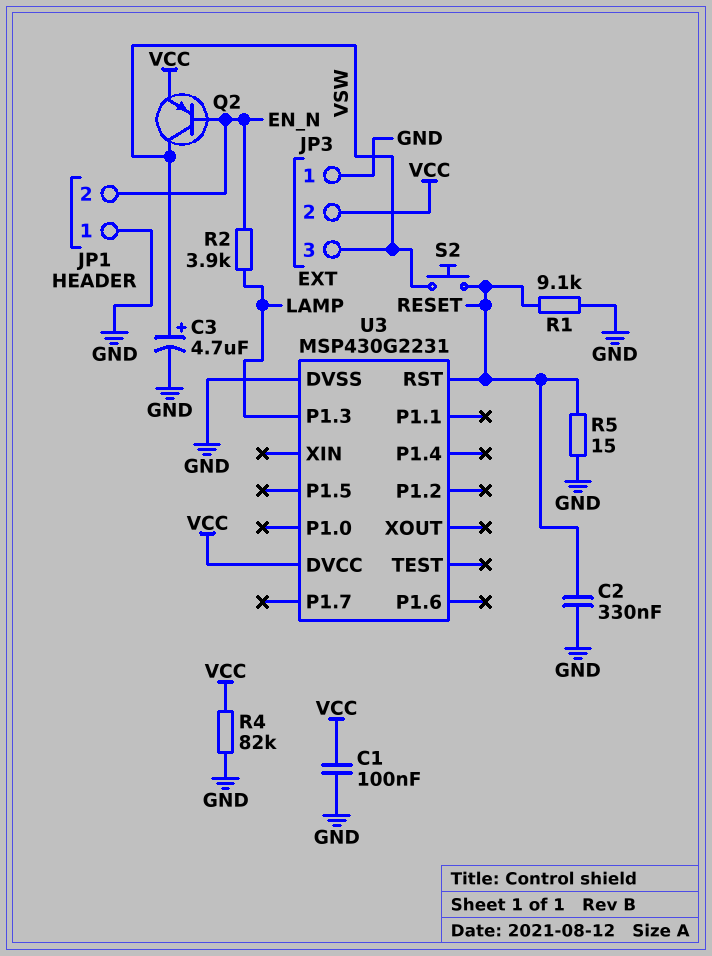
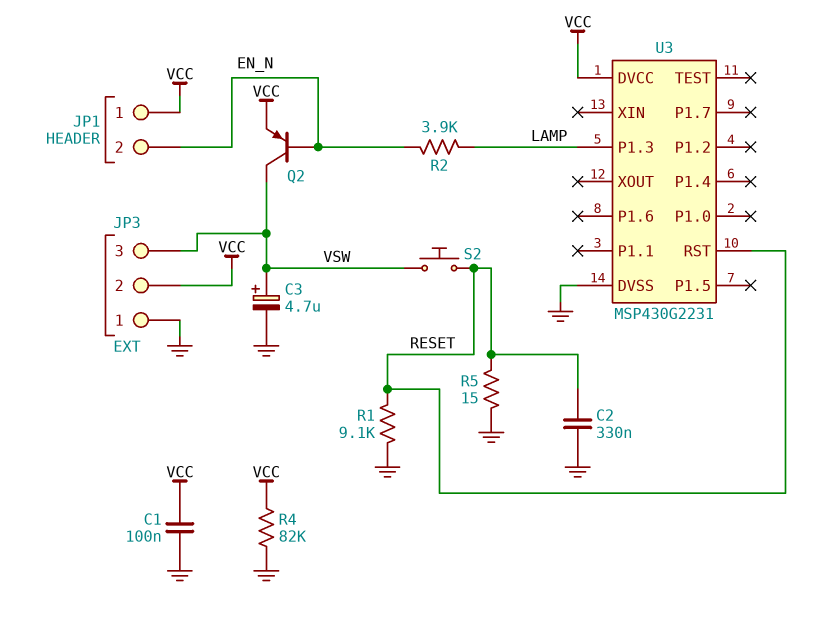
JP1 pin 1: GND -> VCC

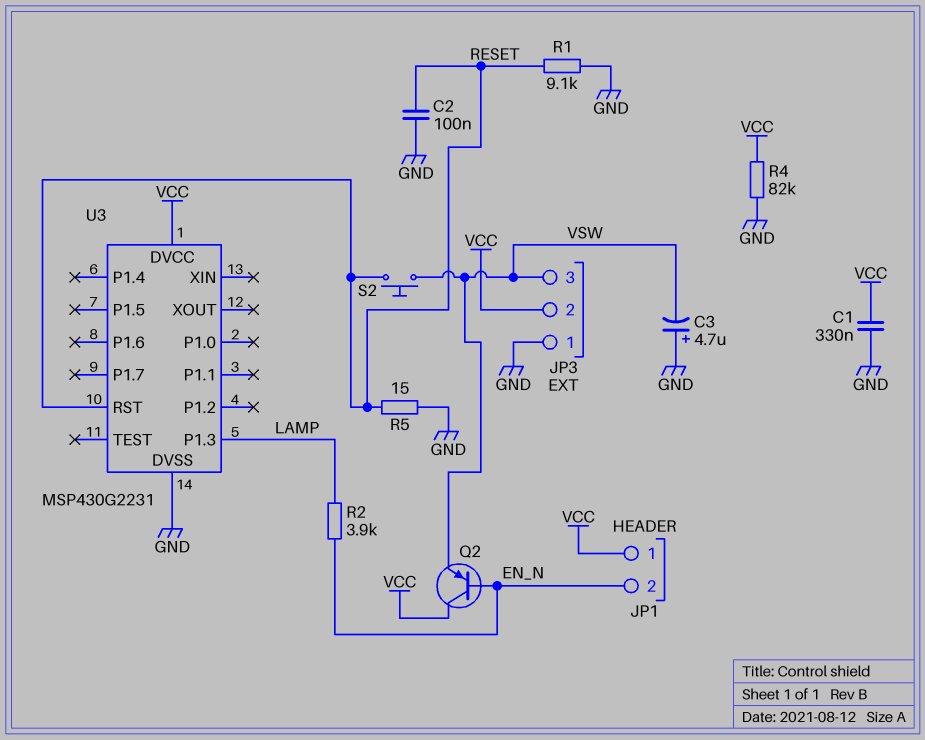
C1: 100nF (GND, VCC) -> 330nF (GND, VCC)
C2: 330nF (GND, RESET) -> 100nF (GND, RESET)
C3: 4.7uF (plus VSW, minus GND) -> 4.7uF (plus GND, minus VSW)
Q2: PNP (B EN_N, C VSW, E VCC) -> PNP (B EN_N, C VCC, E VSW)

